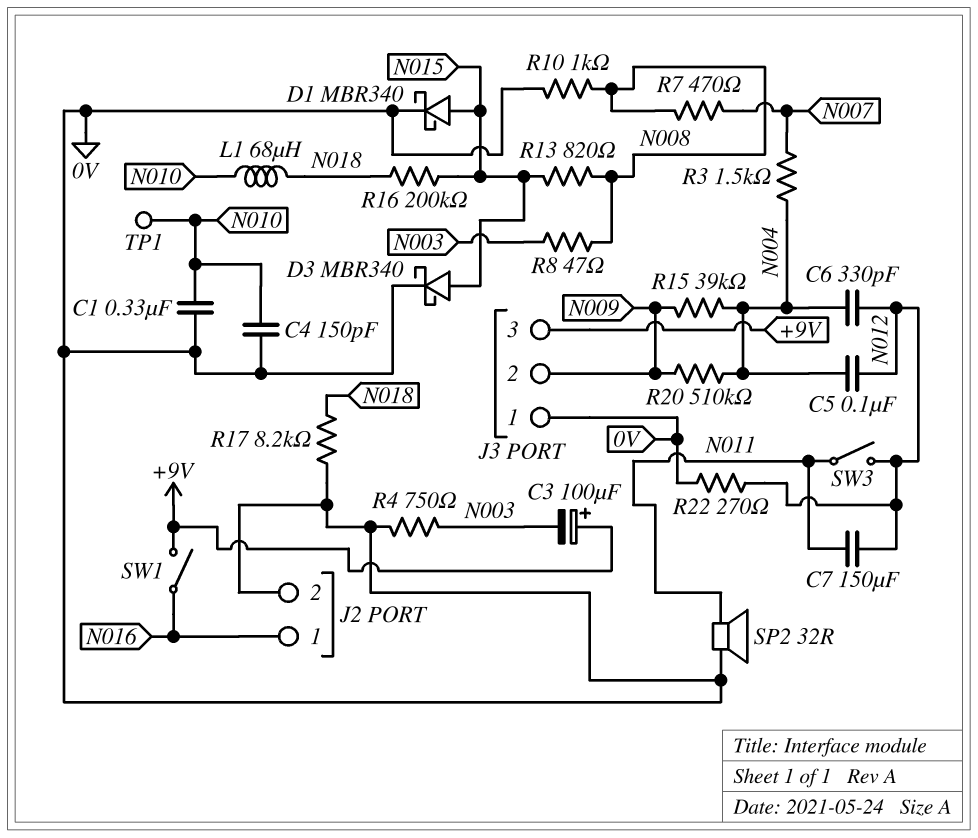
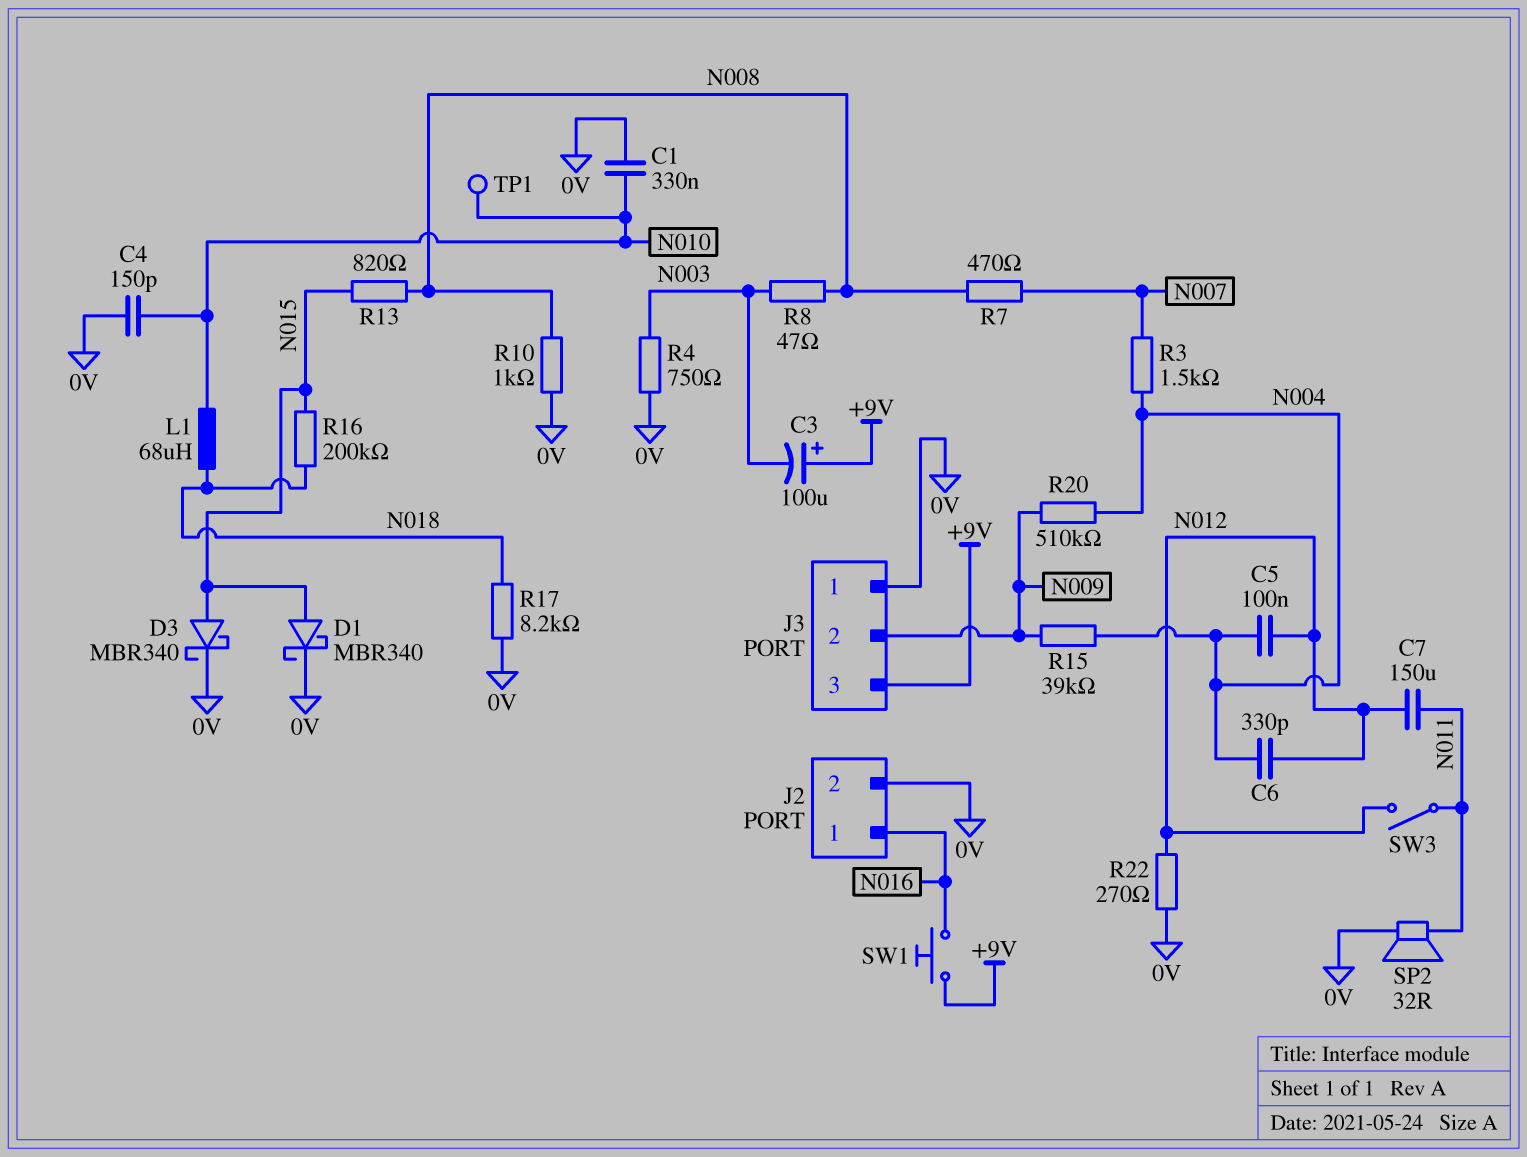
SW1: switch (+9V, N016) -> button (+9V, N016)

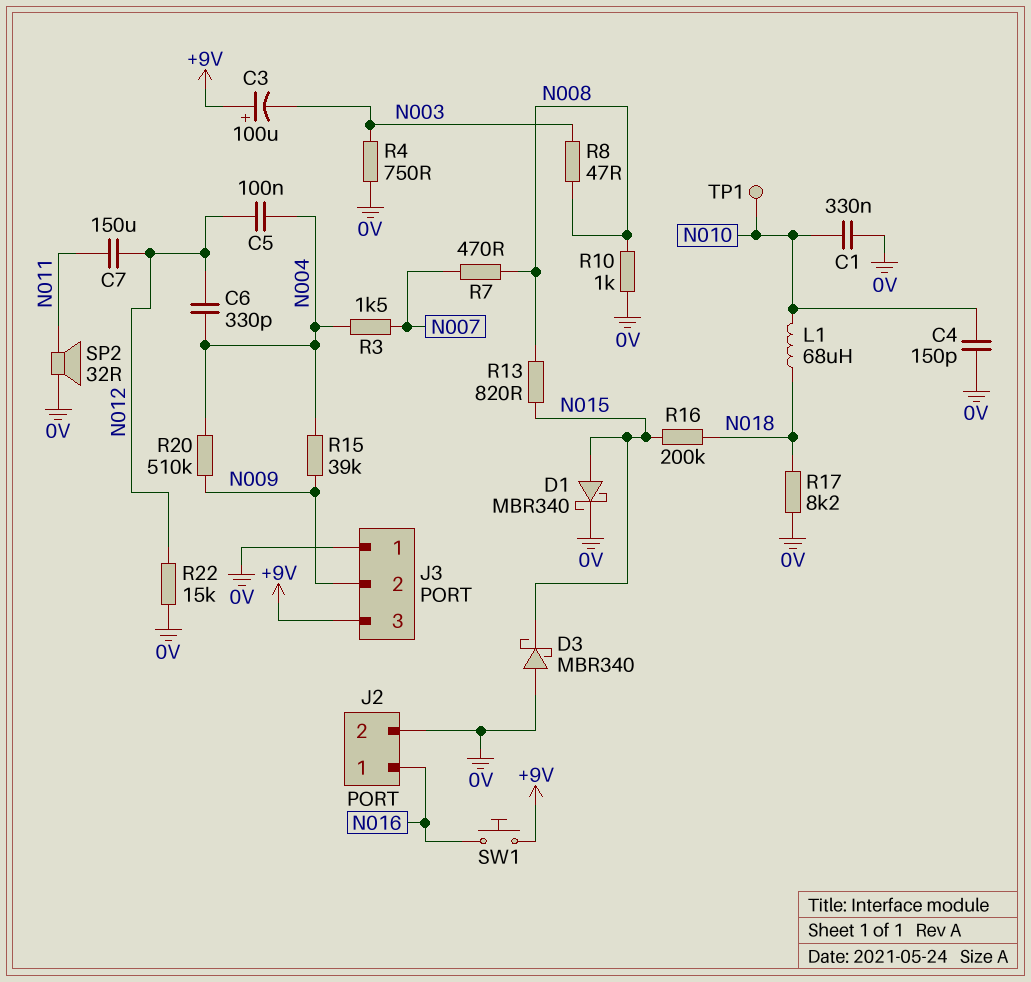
D3: schottky MBR340 (A N015, K 0V) -> schottky MBR340 (A 0V, K N015)
R22: 270 (0V, N012) -> 15k (0V, N012)
SW3: switch (N011, N012) -> none

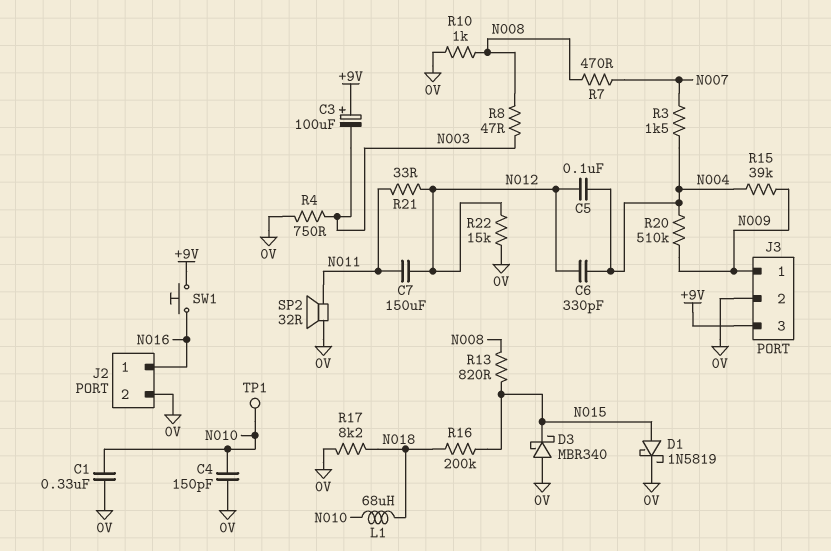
D1: schottky MBR340 (A N015, K 0V) -> schottky 1N5819 (A N015, K 0V)
J3 pin 1: 0V -> N009
J3 pin 2: N009 -> 0V
R21: none -> 33 (N011, N012)

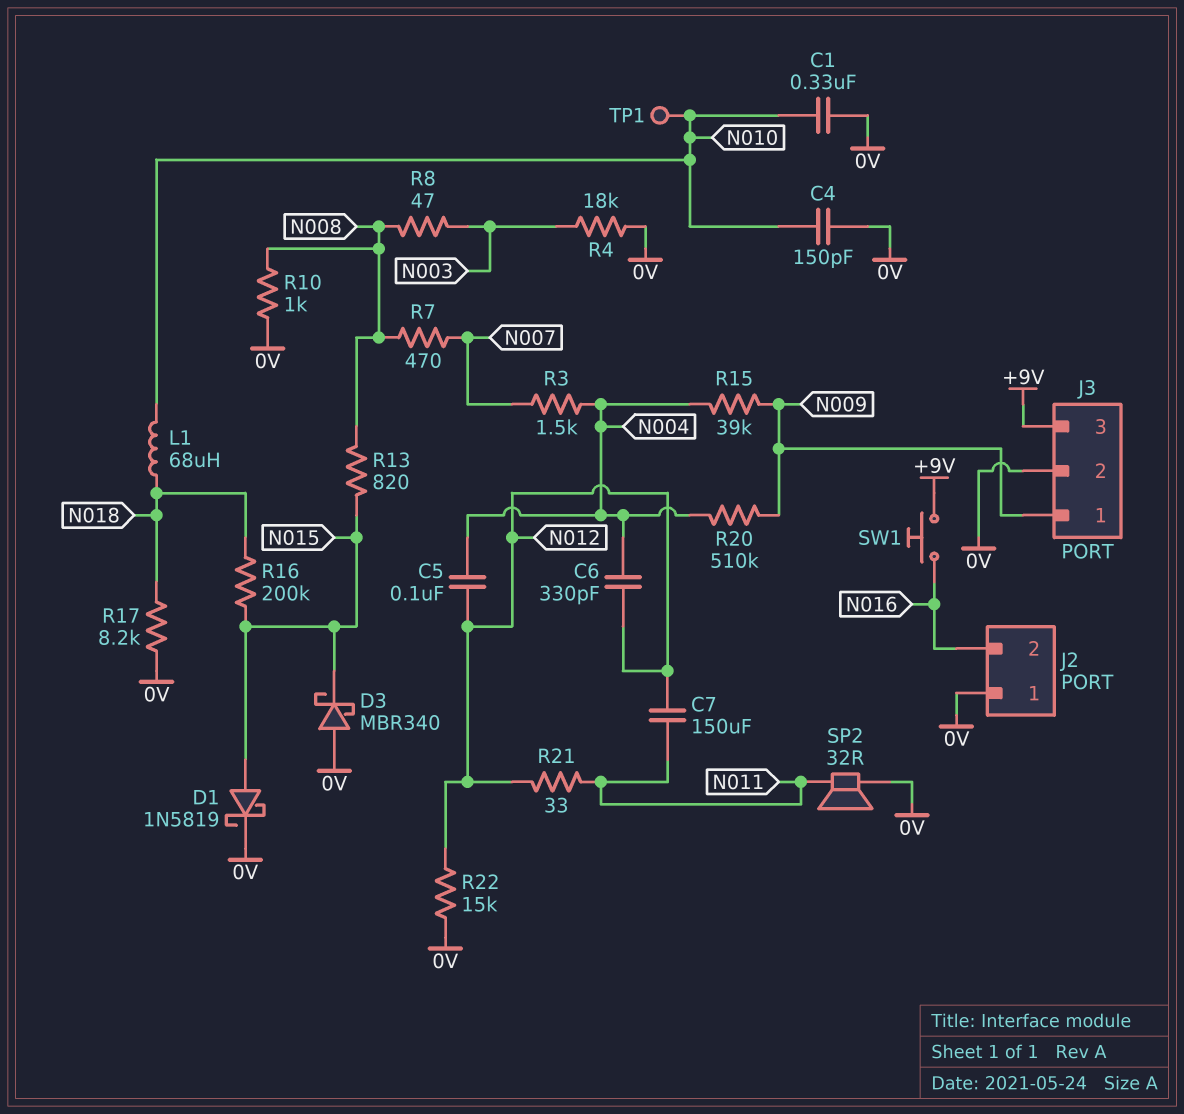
C3: 100uF (plus +9V, minus N003) -> none
J2 pin 1: N016 -> 0V
J2 pin 2: 0V -> N016
R4: 750 (0V, N003) -> 18k (0V, N003)

